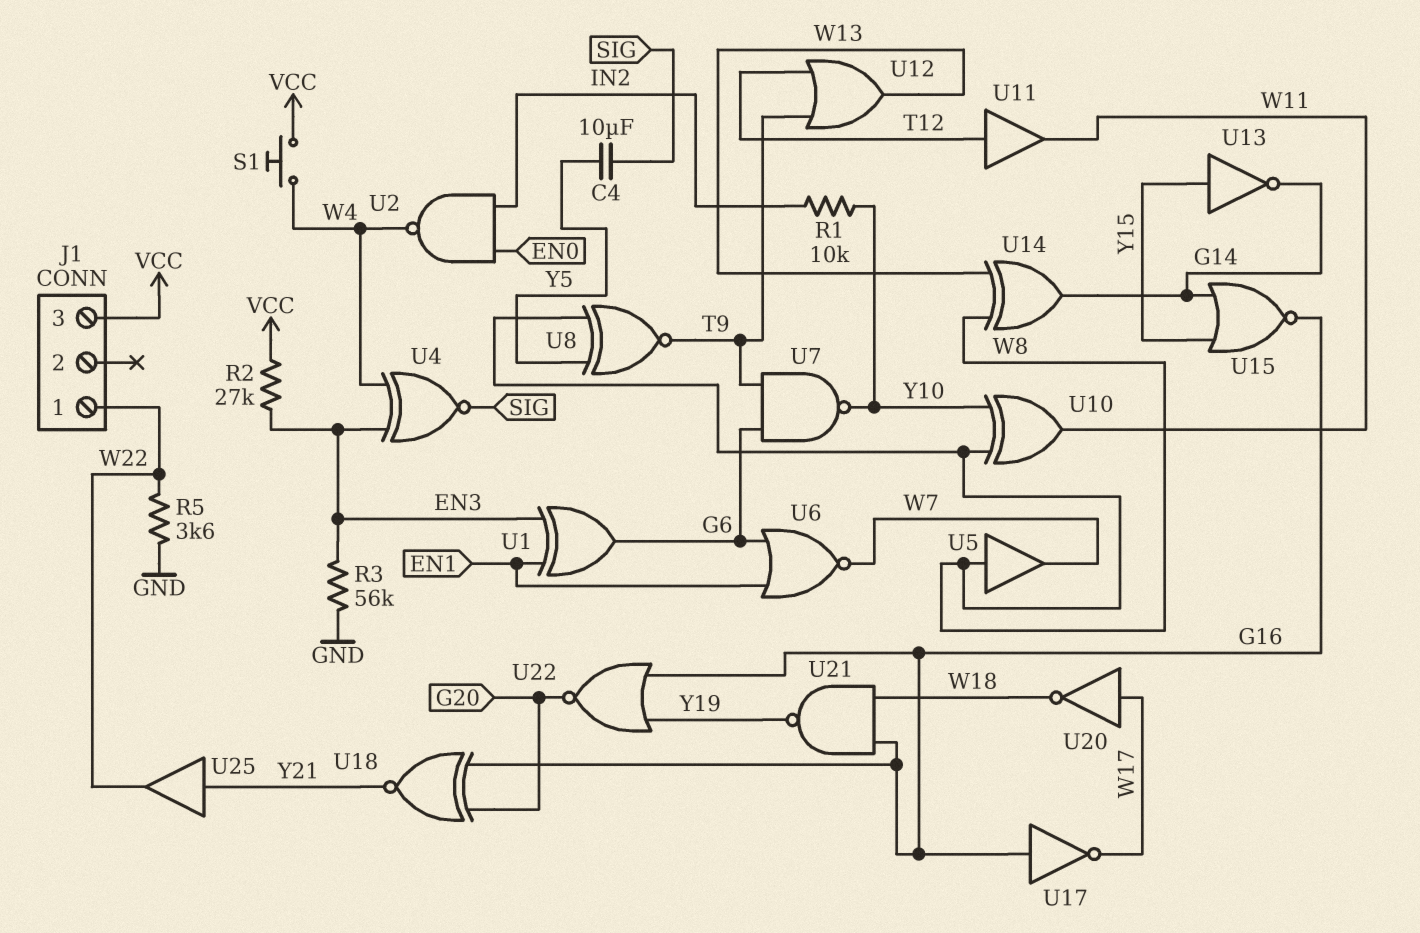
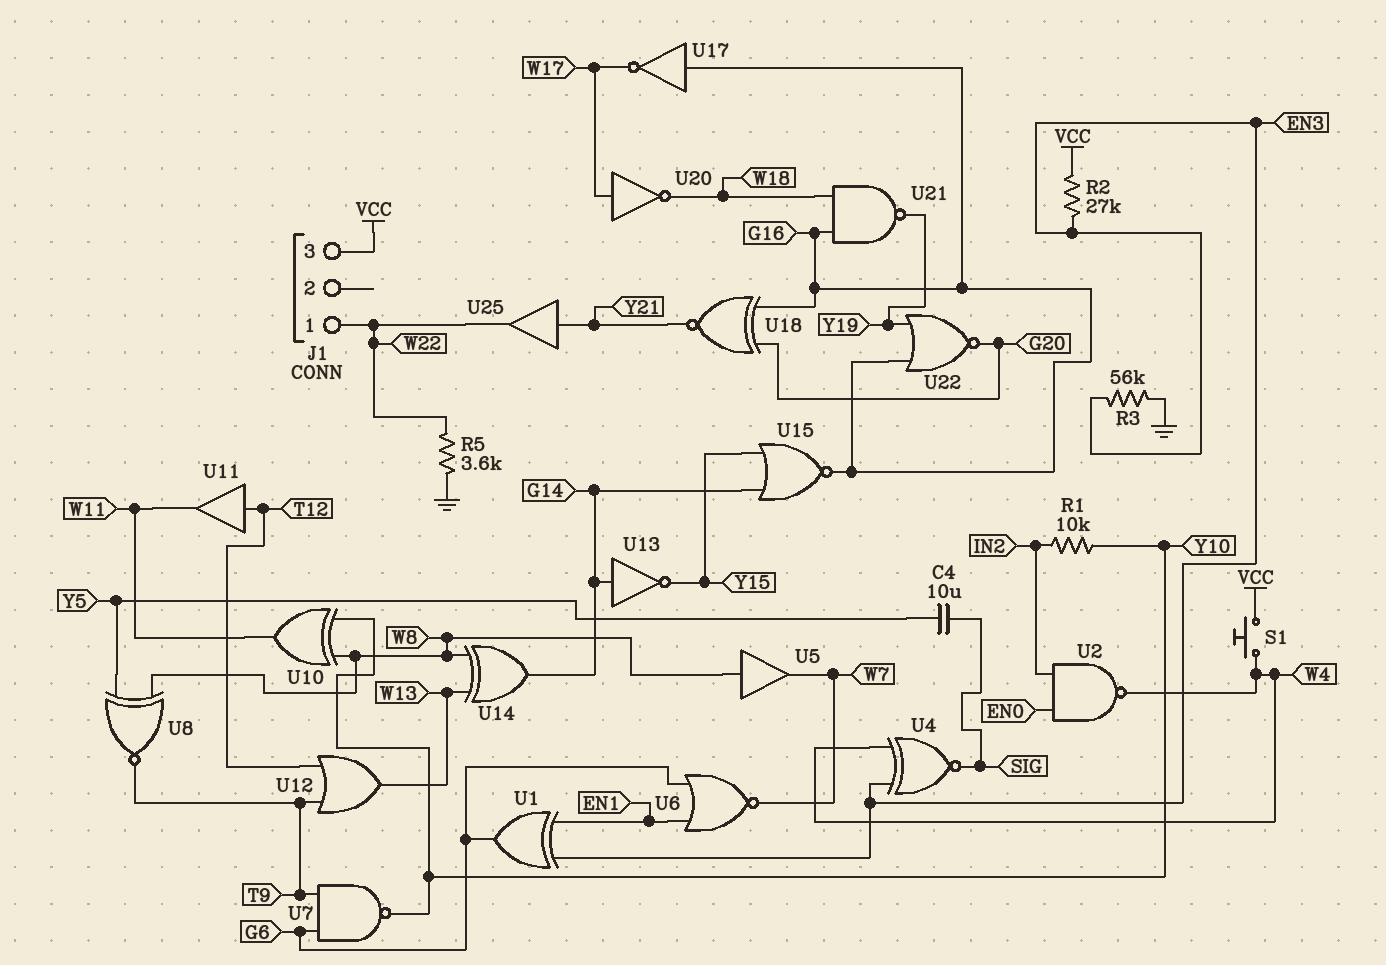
U13: NOT (in Y15, out G14) -> NOT (in G14, out Y15)

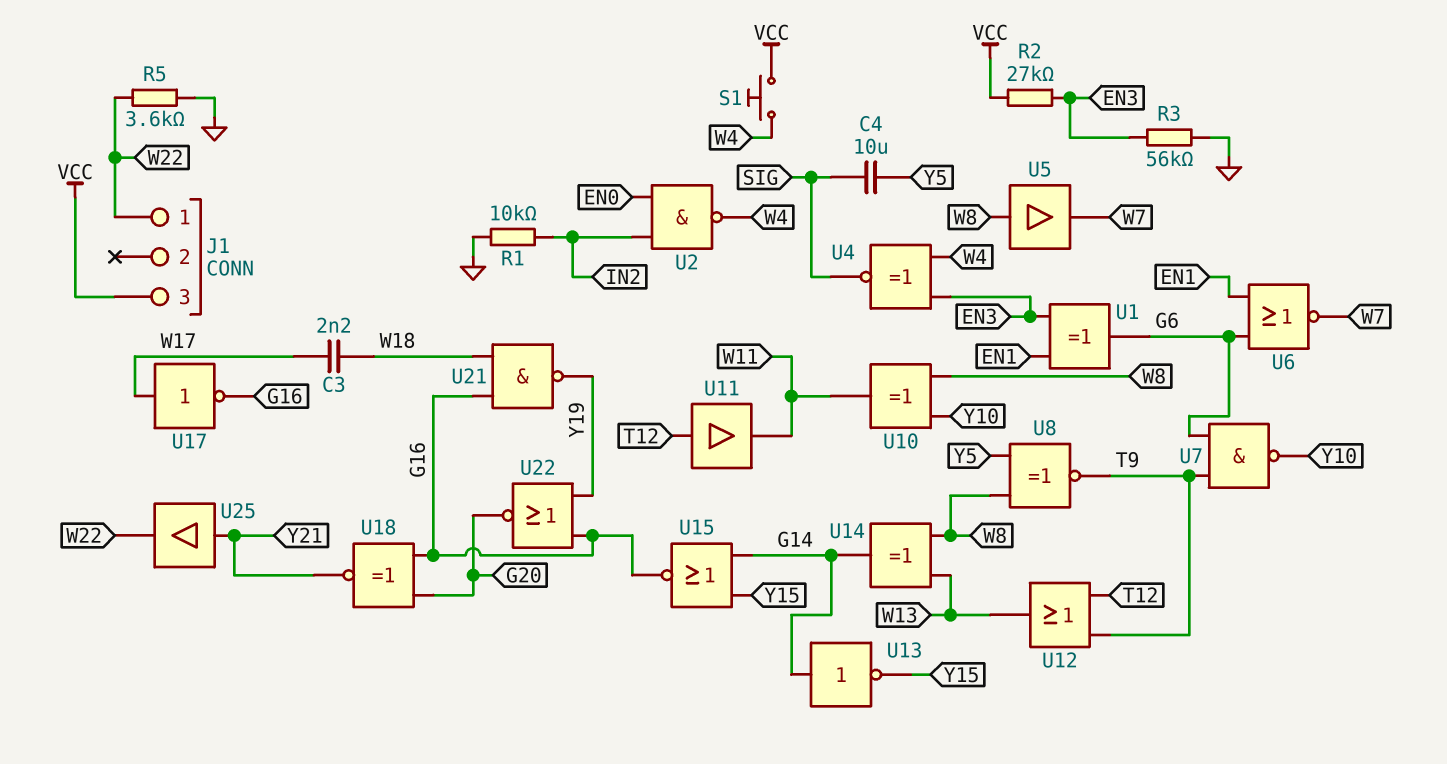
C3: none -> 2.2nF (W17, W18)
R1: 10k (IN2, Y10) -> 10k (GND, IN2)
U17: NOT (in G16, out W17) -> NOT (in W17, out G16)
U20: NOT (in W17, out W18) -> none

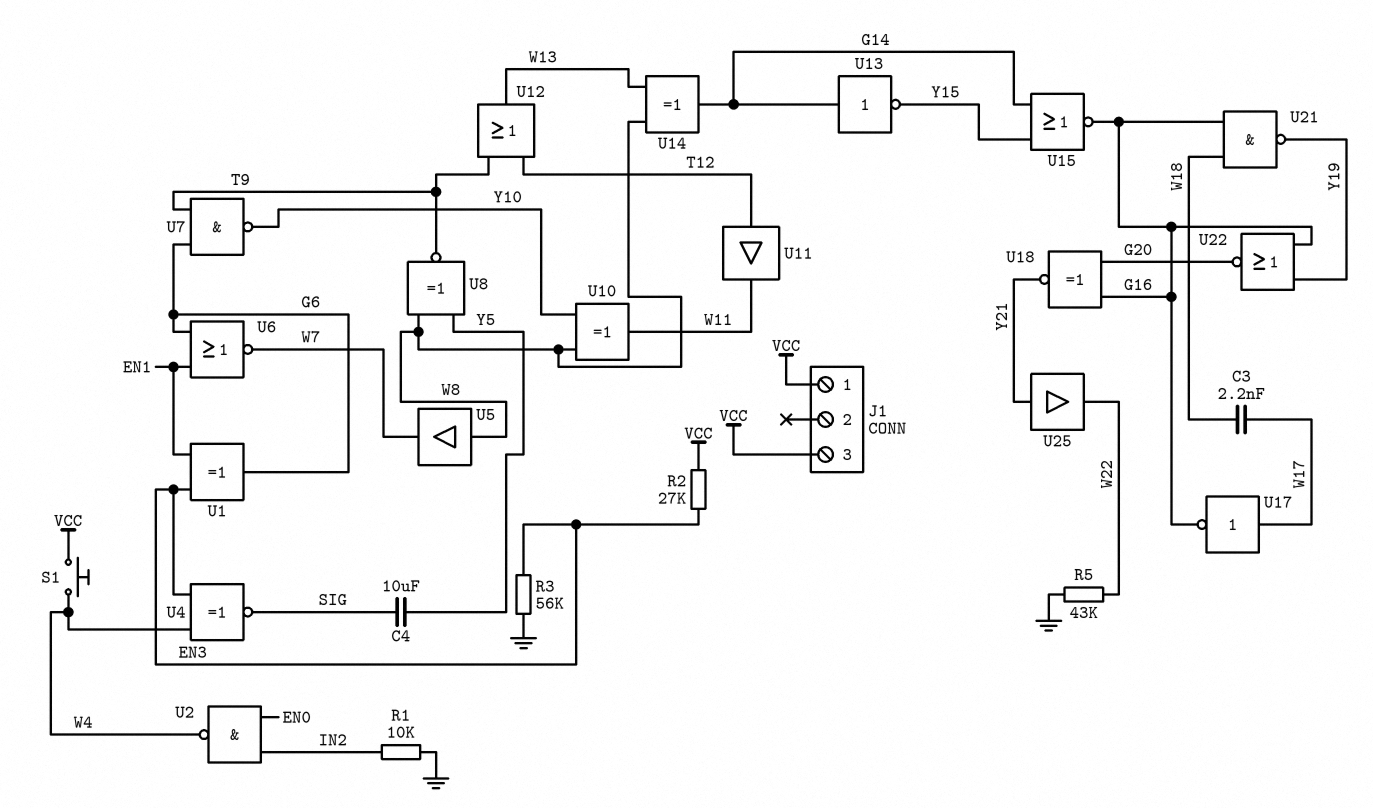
J1 pin 1: W22 -> VCC
R5: 3.6k (GND, W22) -> 43k (GND, W22)

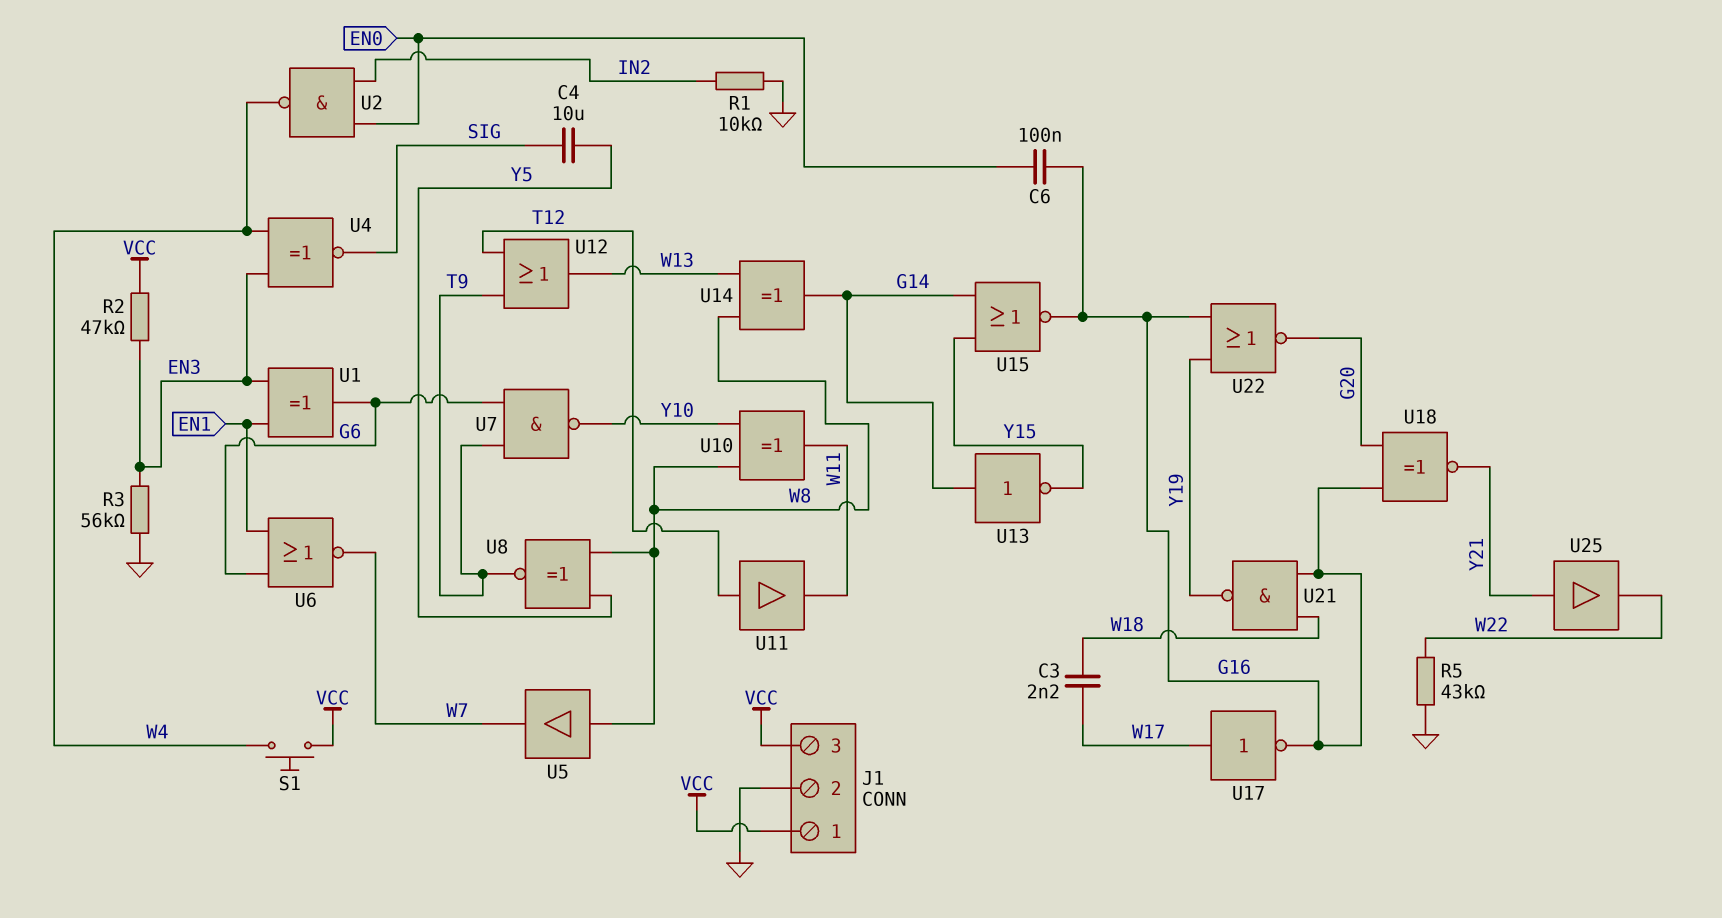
C6: none -> 100nF (EN0, G16)
J1 pin 2: none -> GND
R2: 27k (EN3, VCC) -> 47k (EN3, VCC)

